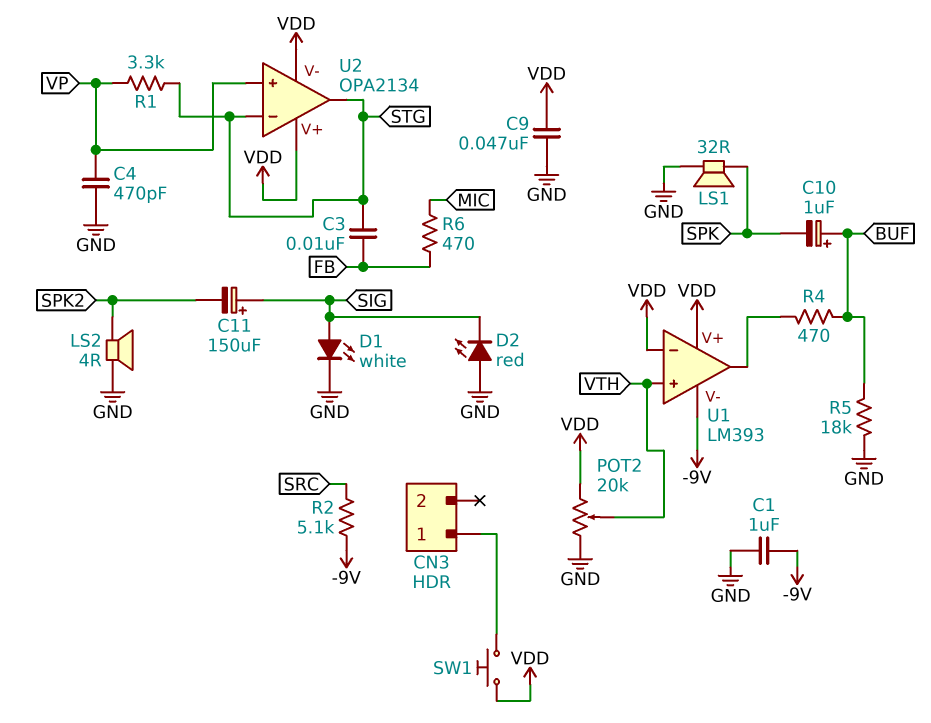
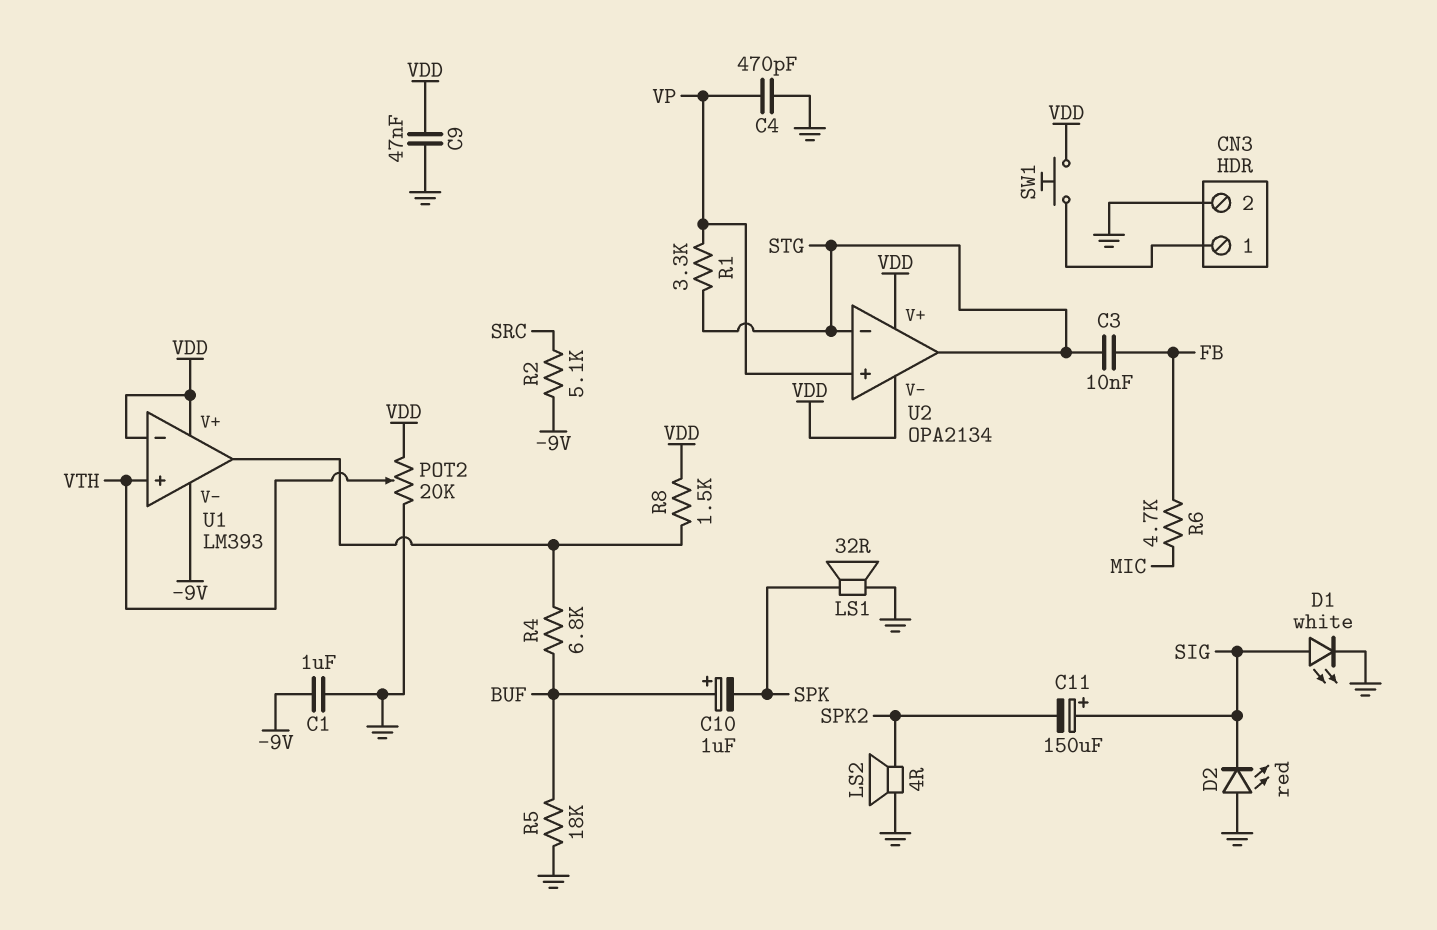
CN3 pin 2: none -> GND
R4: 470 (BUF, U1/out) -> 6.8k (BUF, U1/out)
R6: 470 (FB, MIC) -> 4.7k (FB, MIC)
R8: none -> 1.5k (U1/out, VDD)

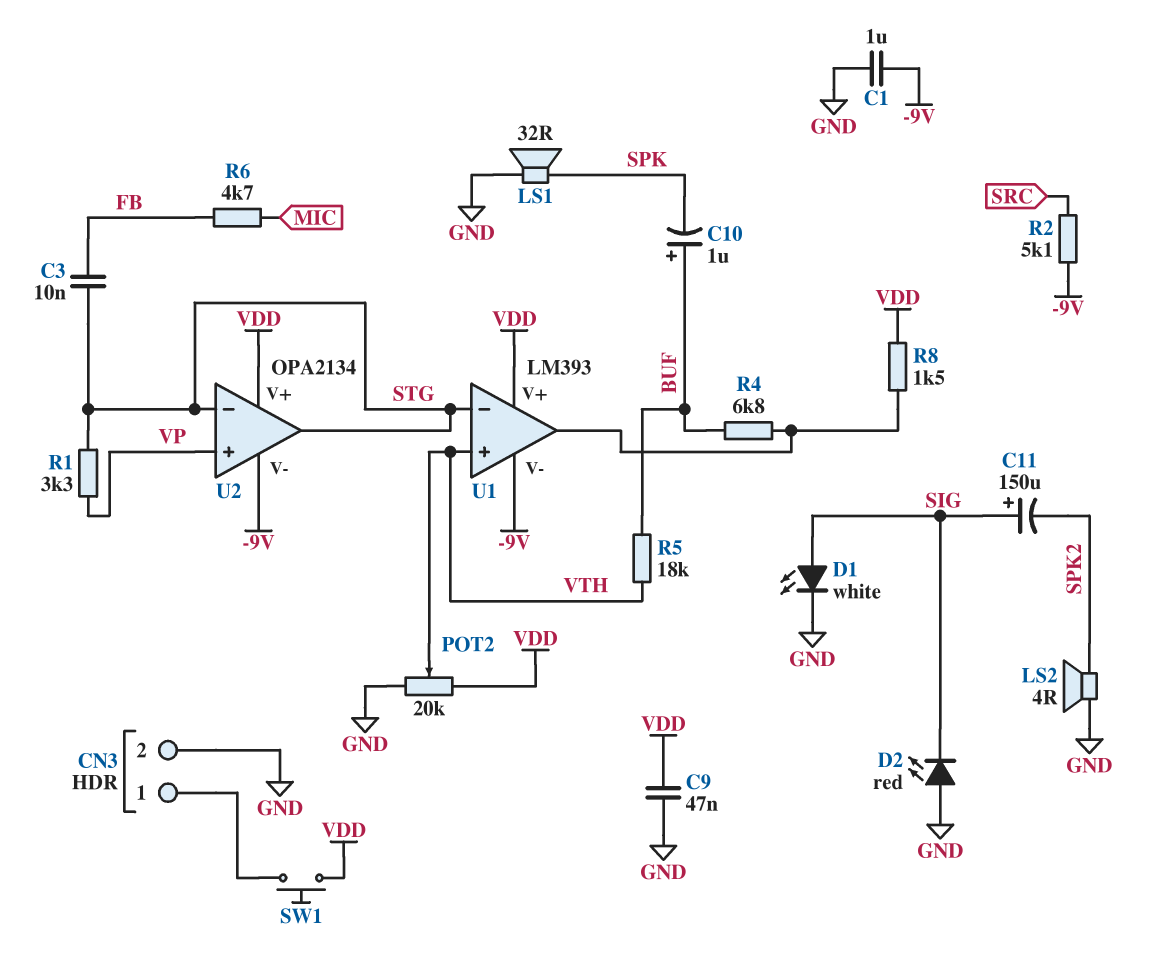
C4: 470pF (GND, VP) -> none
R5: 18k (BUF, GND) -> 18k (BUF, VTH)
U1 pin in-: VDD -> STG
U2 pin V-: VDD -> -9V

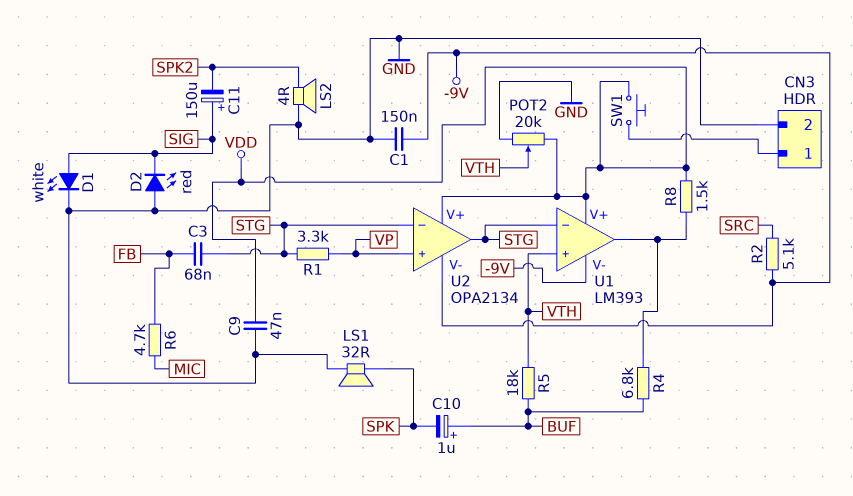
C1: 1uF (-9V, GND) -> 150nF (-9V, GND)
C3: 10nF (FB, STG) -> 68nF (FB, STG)

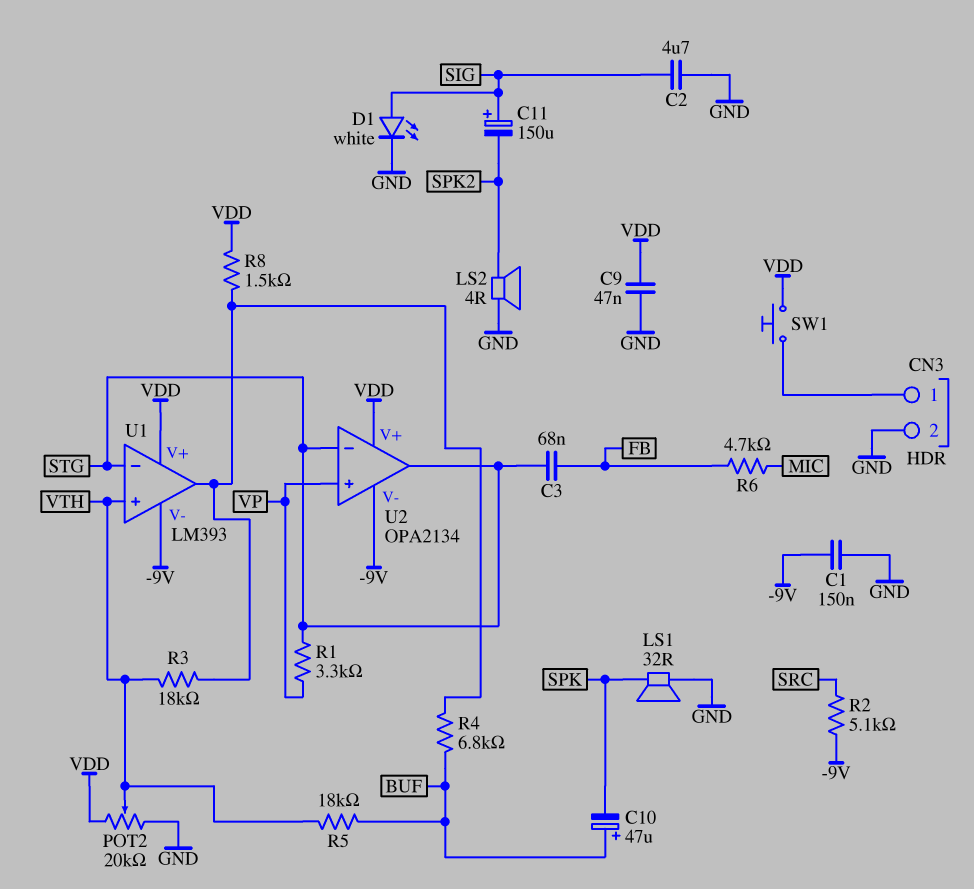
C2: none -> 4.7uF (GND, SIG)
C10: 1uF (plus BUF, minus SPK) -> 47uF (plus BUF, minus SPK)
D2: LED red (A GND, K SIG) -> none
R3: none -> 18k (U1/out, VTH)

